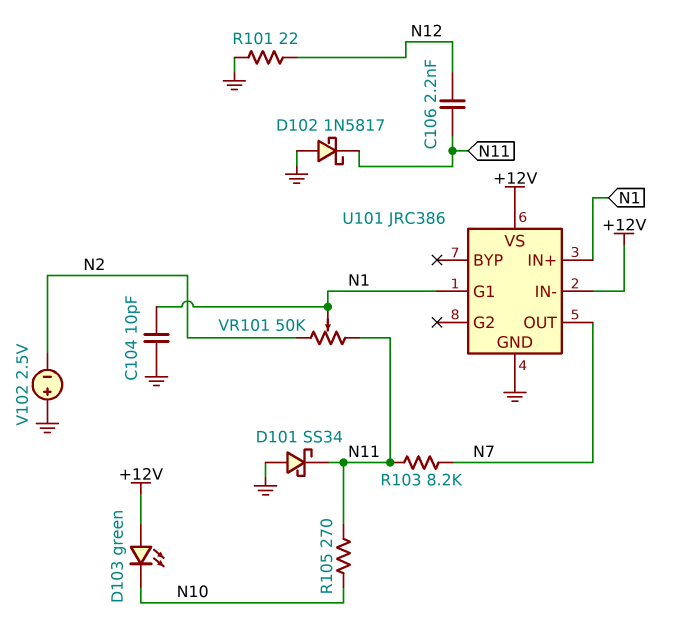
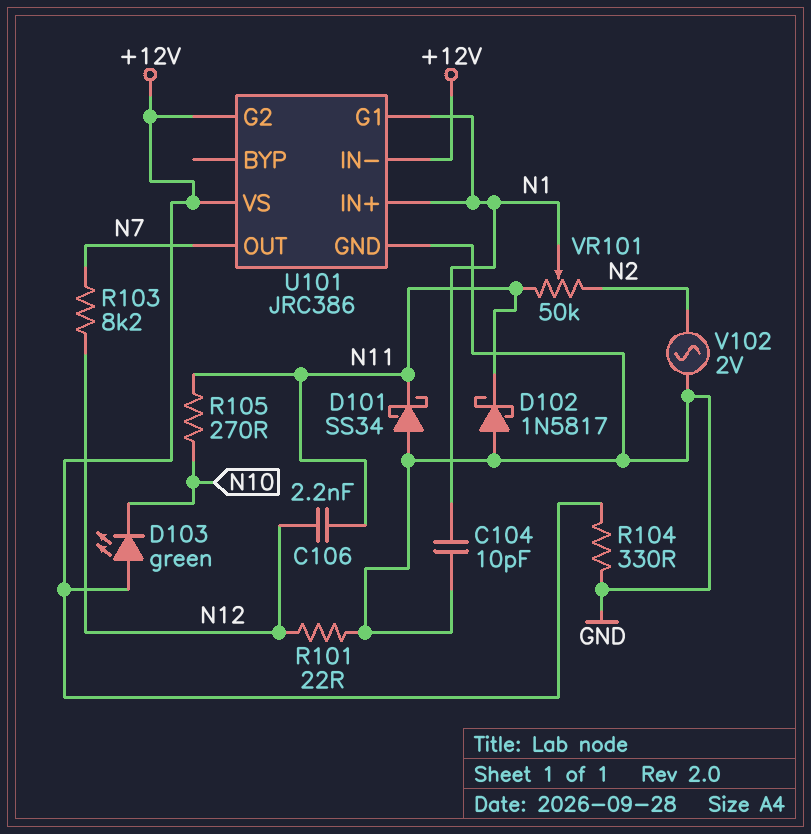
R103: 8.2k (N7, N11) -> 8.2k (N7, N12)
R104: none -> 330 (+12V, GND)
U101 pin G2: none -> +12V
V102: 2.5V (plus GND, minus N2) -> AC 2V (GND, N2)

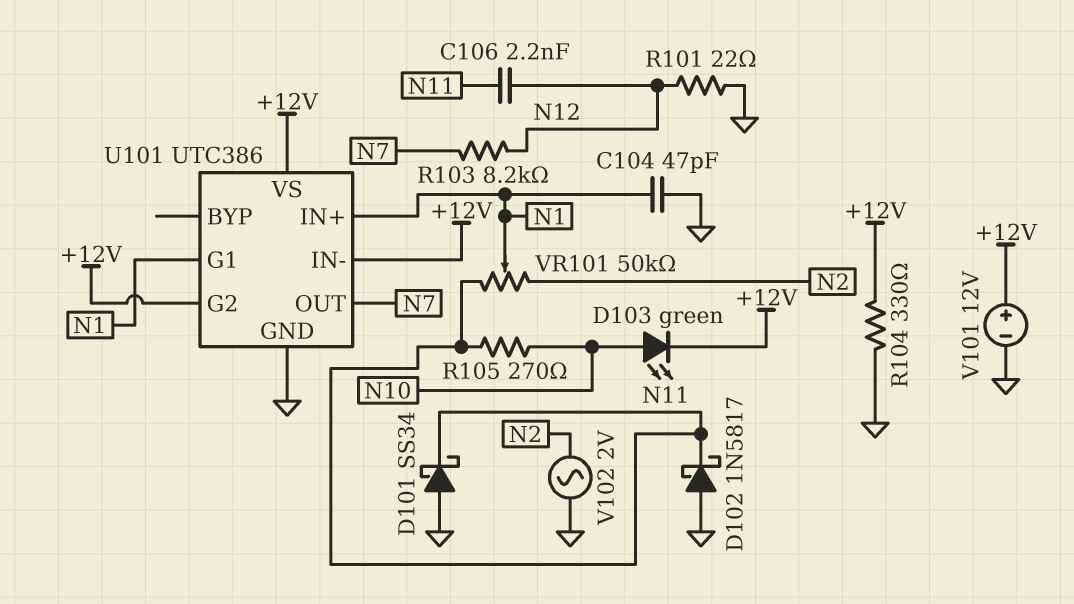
C104: 10pF (GND, N1) -> 47pF (GND, N1)
D103: LED green (A +12V, K N10) -> LED green (A N10, K +12V)
U101: JRC386 -> UTC386
V101: none -> 12V (plus +12V, minus GND)

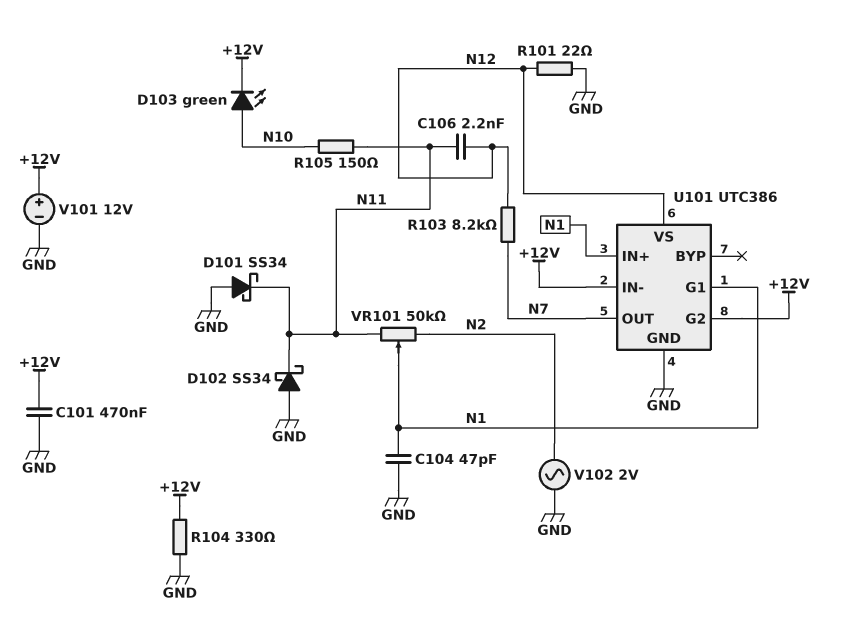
C101: none -> 470nF (+12V, GND)
D102: schottky 1N5817 (A GND, K N11) -> schottky SS34 (A GND, K N11)
R105: 270 (N10, N11) -> 150 (N10, N11)
U101 pin VS: +12V -> N12

